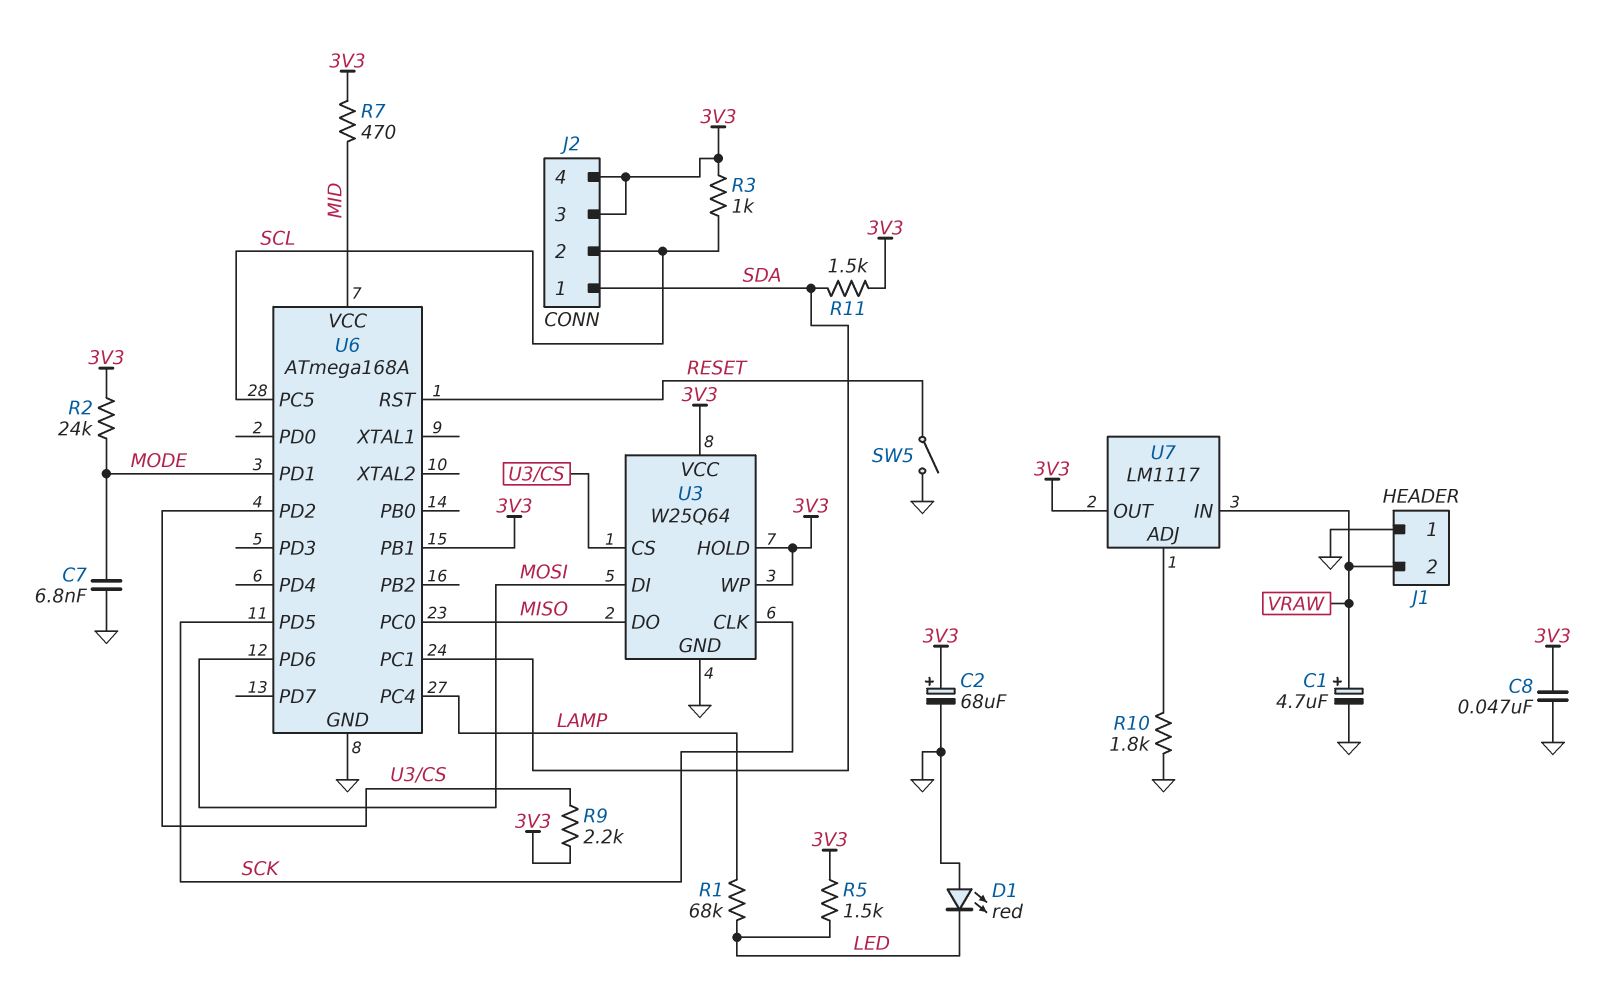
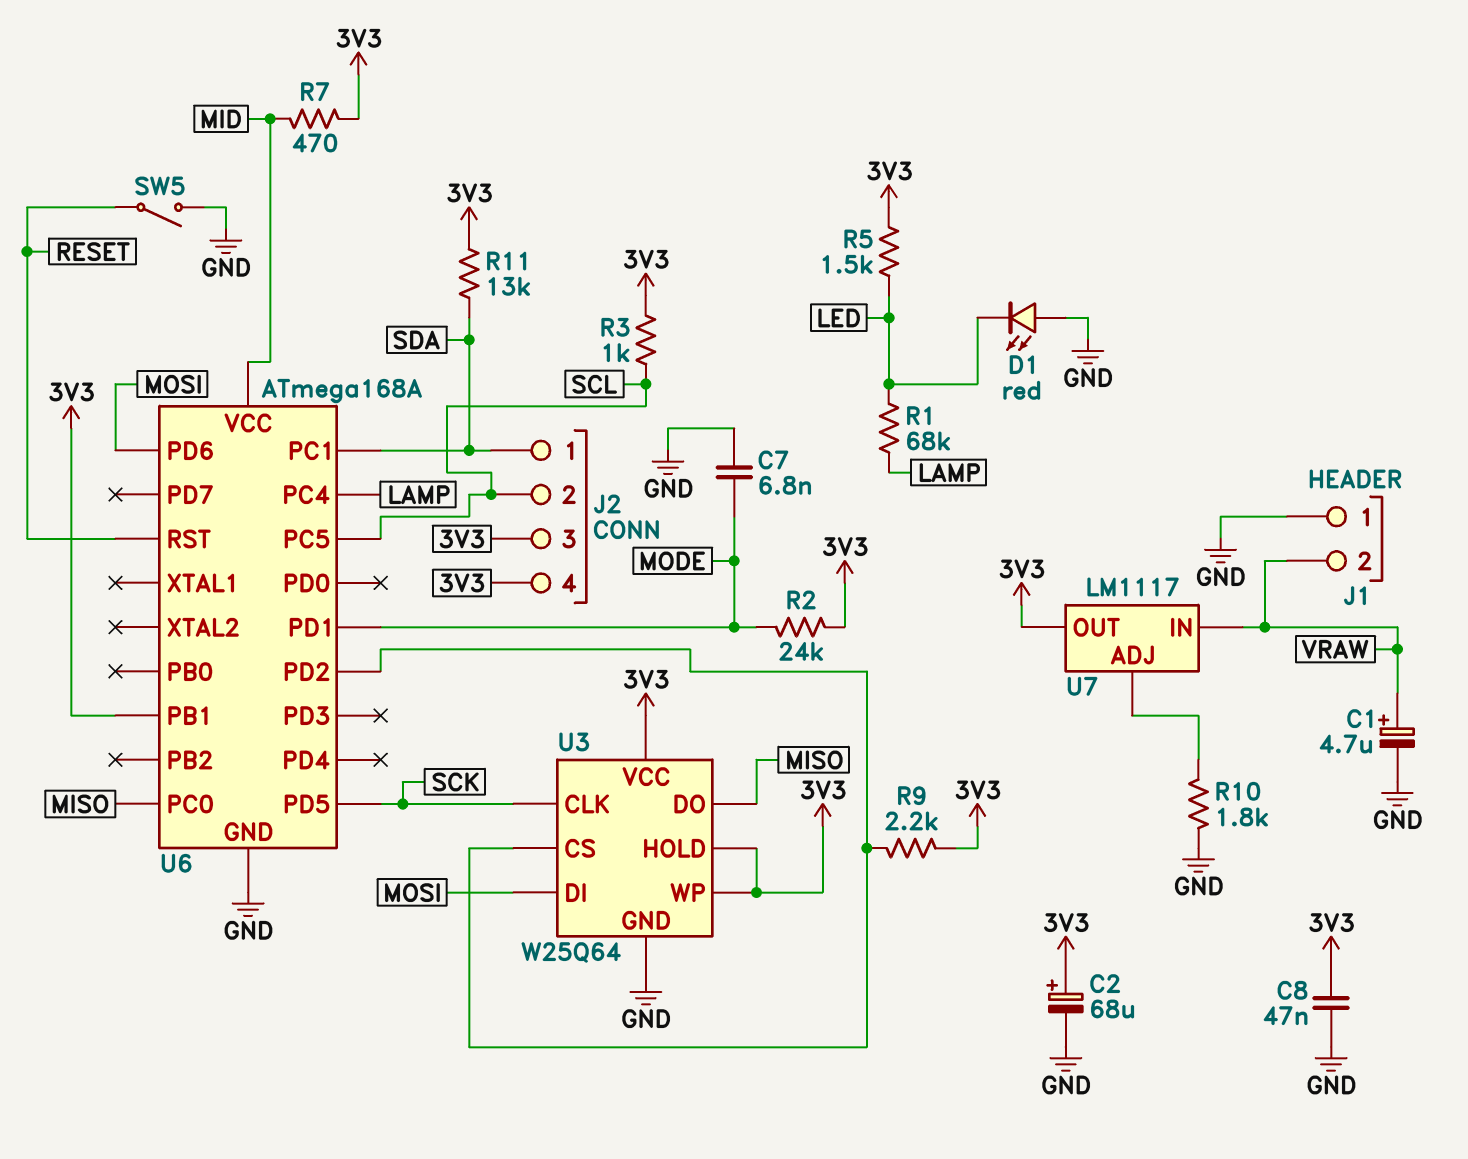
R11: 1.5k (3V3, SDA) -> 13k (3V3, SDA)

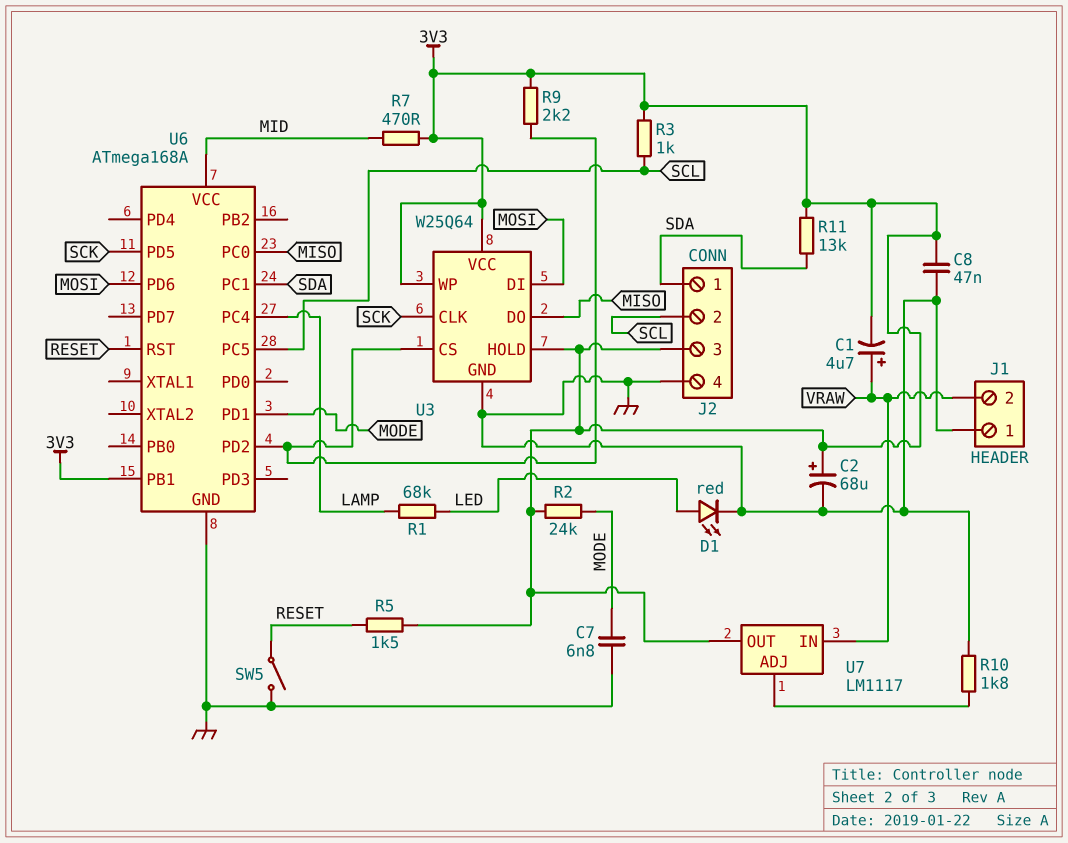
C1: 4.7uF (plus VRAW, minus GND) -> 4.7uF (plus VRAW, minus 3V3)
D1: LED red (A GND, K LED) -> LED red (A LED, K GND)
J2 pin 4: 3V3 -> GND
R5: 1.5k (3V3, LED) -> 1.5k (3V3, RESET)

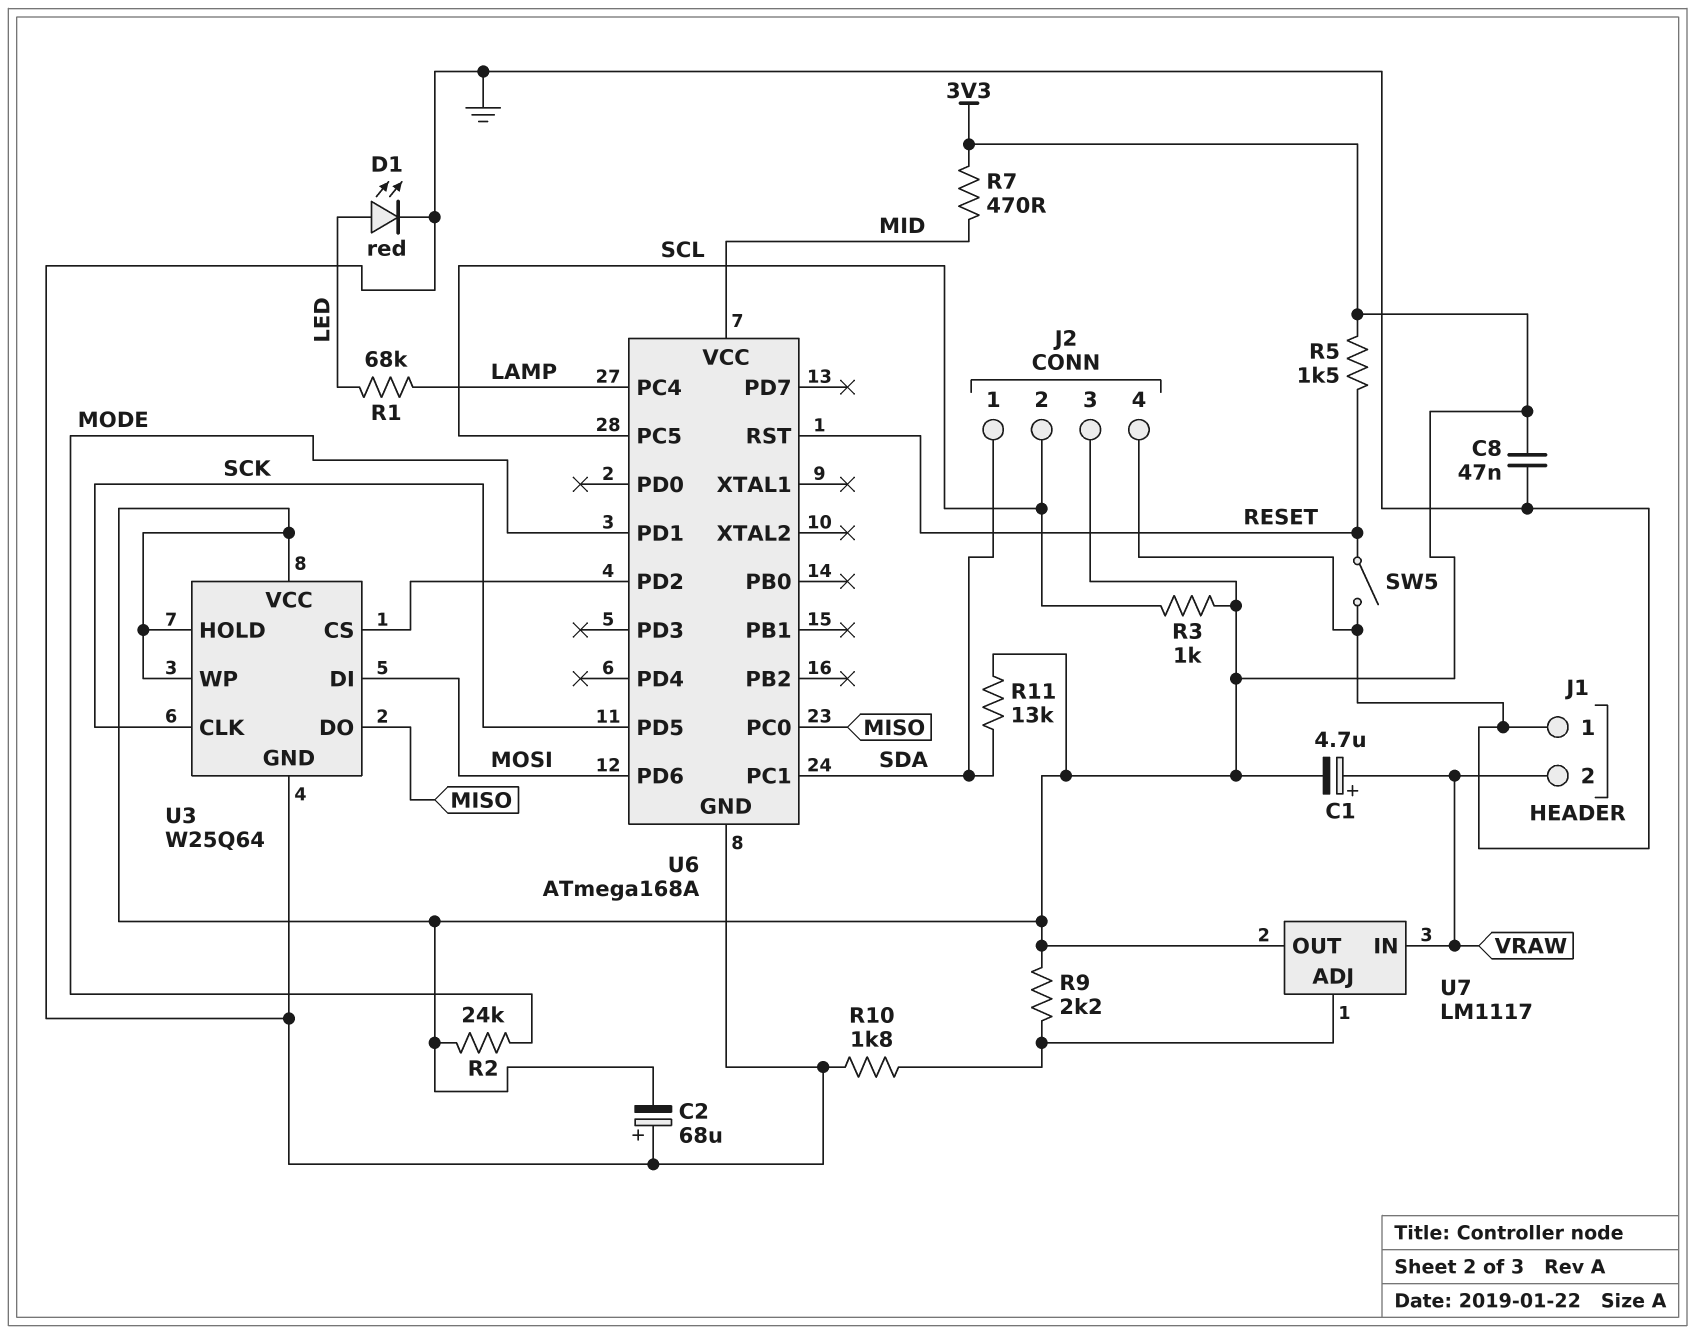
C2: 68uF (plus 3V3, minus GND) -> 68uF (plus GND, minus 3V3)
C7: 6.8nF (GND, MODE) -> none
R9: 2.2k (3V3, U3/CS) -> 2.2k (3V3, U7/ADJ)
U6 pin PB1: 3V3 -> none

